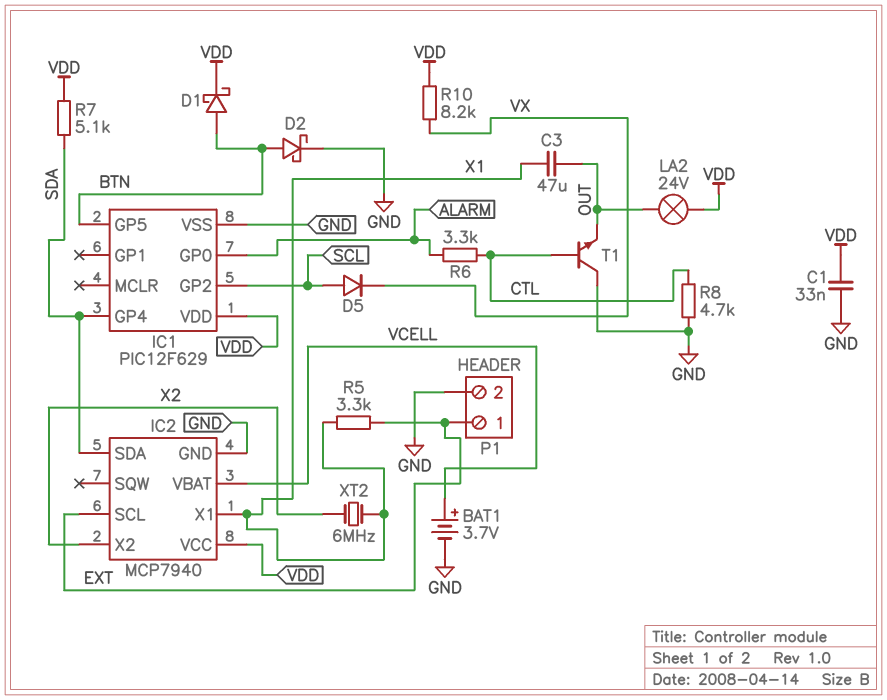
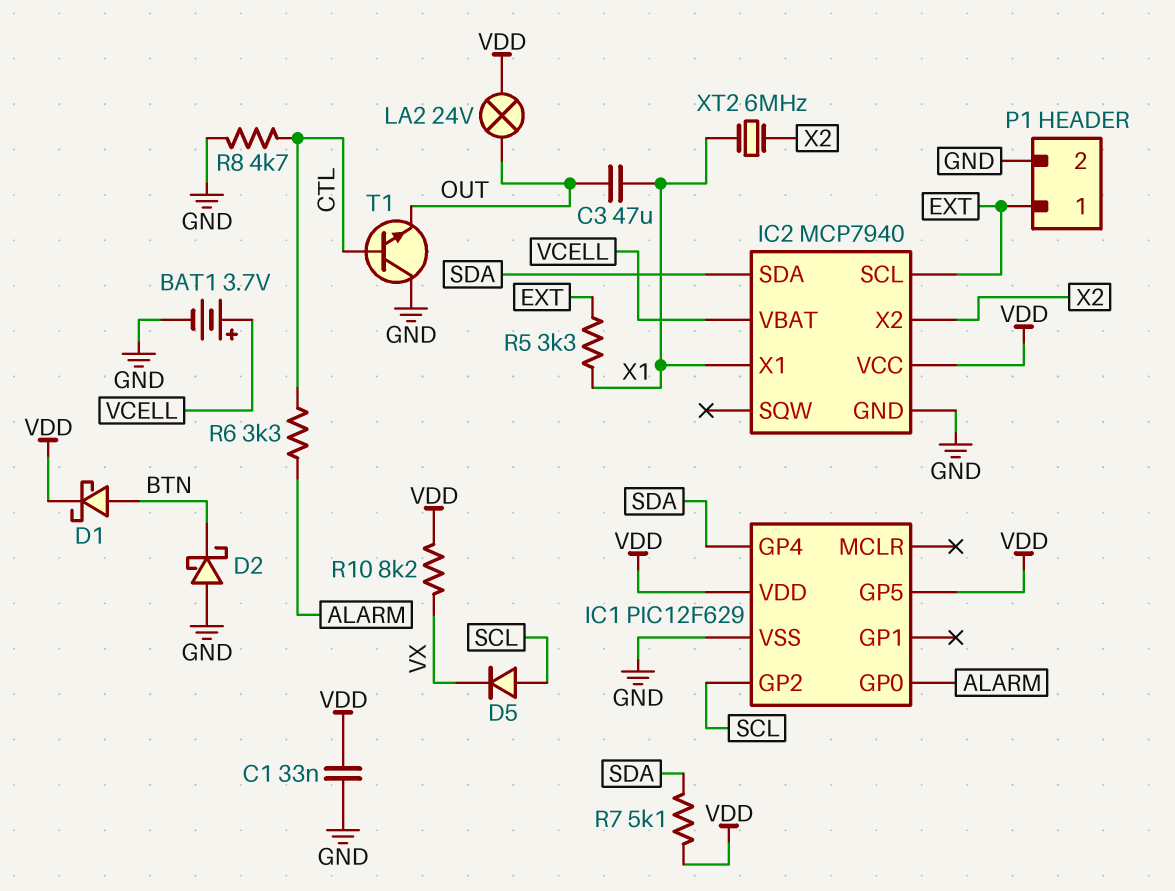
D2: schottky (A BTN, K GND) -> schottky (A GND, K BTN)
IC1 pin GP5: BTN -> VDD

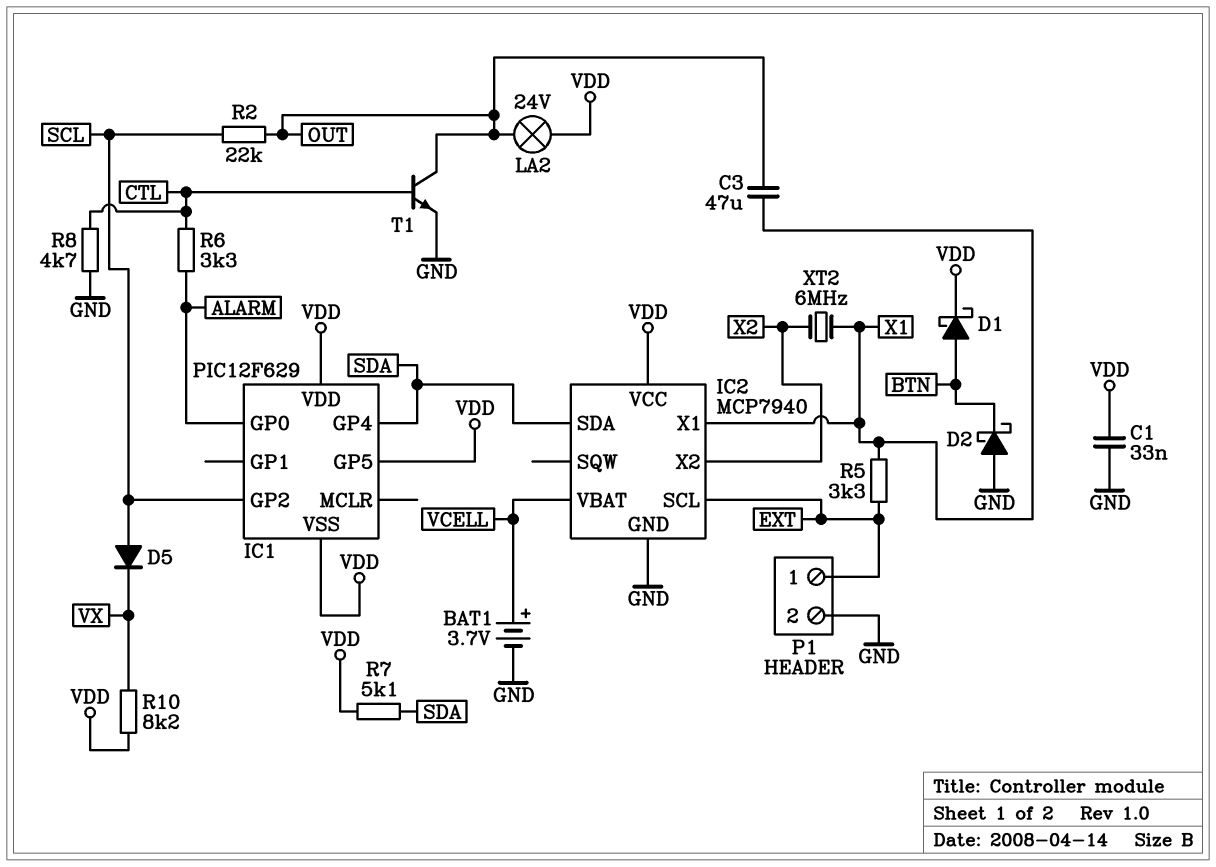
IC1 pin VSS: GND -> VDD
R2: none -> 22k (OUT, SCL)
T1: NPN (B CTL, C GND, E OUT) -> NPN (B CTL, C OUT, E GND)

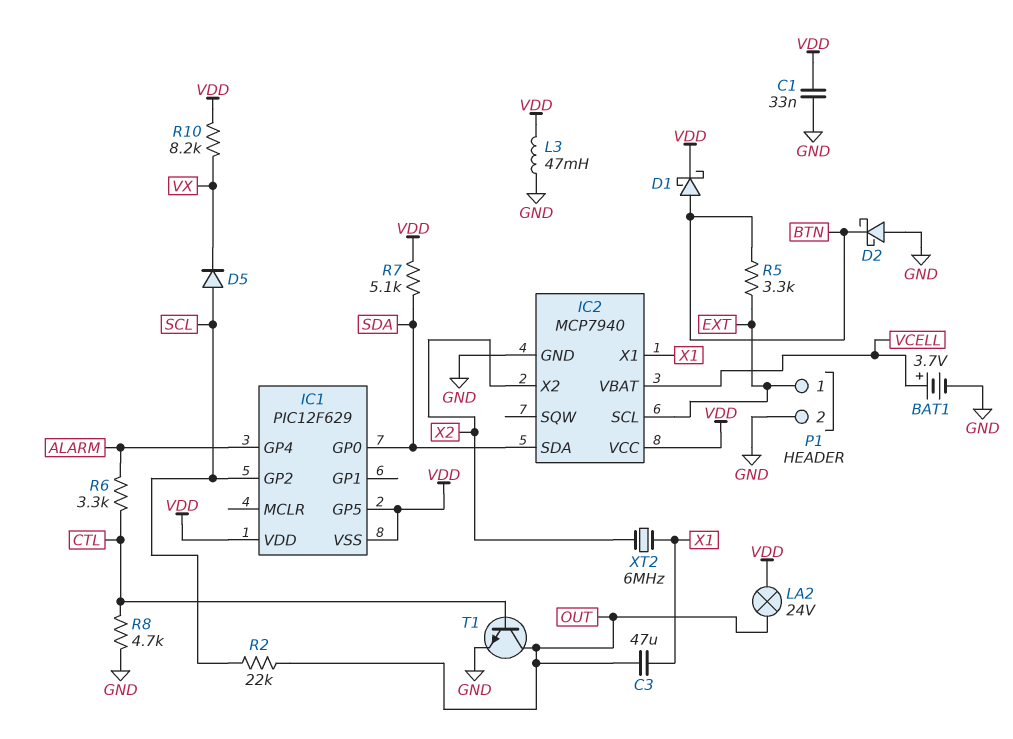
IC1 pin GP0: ALARM -> SDA
IC1 pin GP4: SDA -> ALARM
L3: none -> 47mH (GND, VDD)
R5: 3.3k (EXT, X1) -> 3.3k (BTN, EXT)

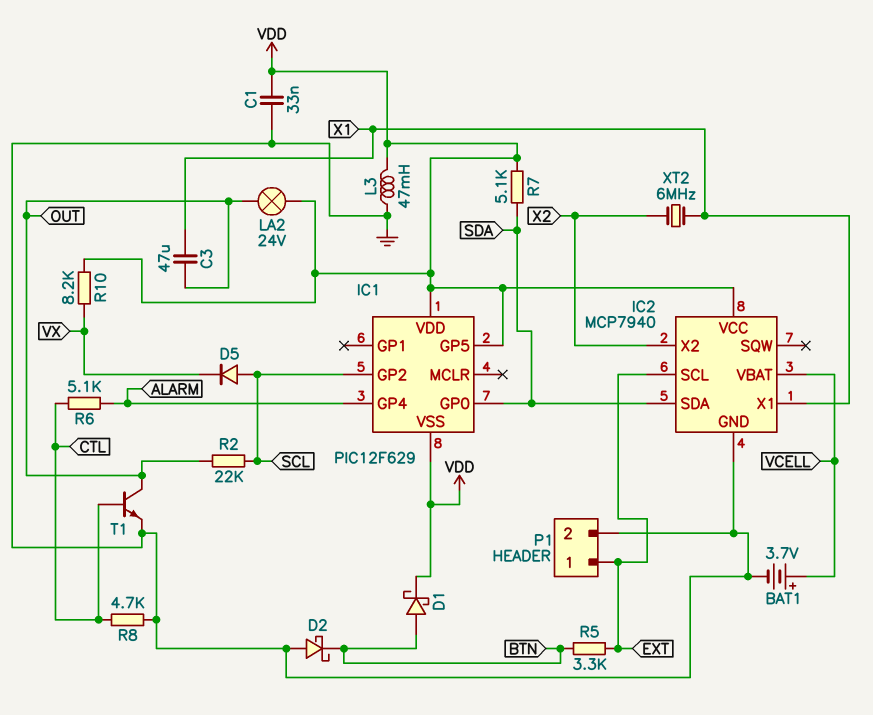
R6: 3.3k (ALARM, CTL) -> 5.1k (ALARM, CTL)

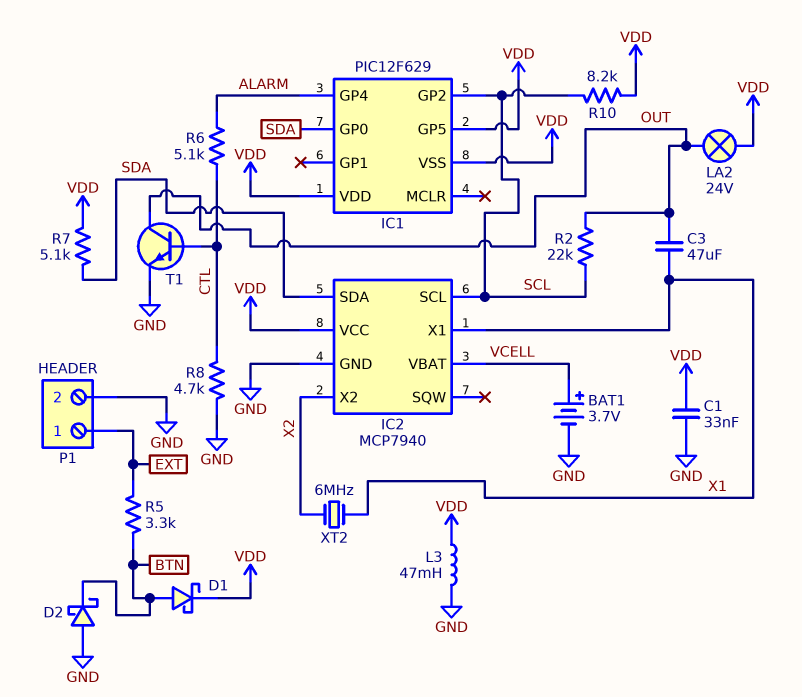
D5: diode (A SCL, K VX) -> none
IC2 pin SCL: EXT -> SCL
R10: 8.2k (VDD, VX) -> 8.2k (SCL, VDD)

